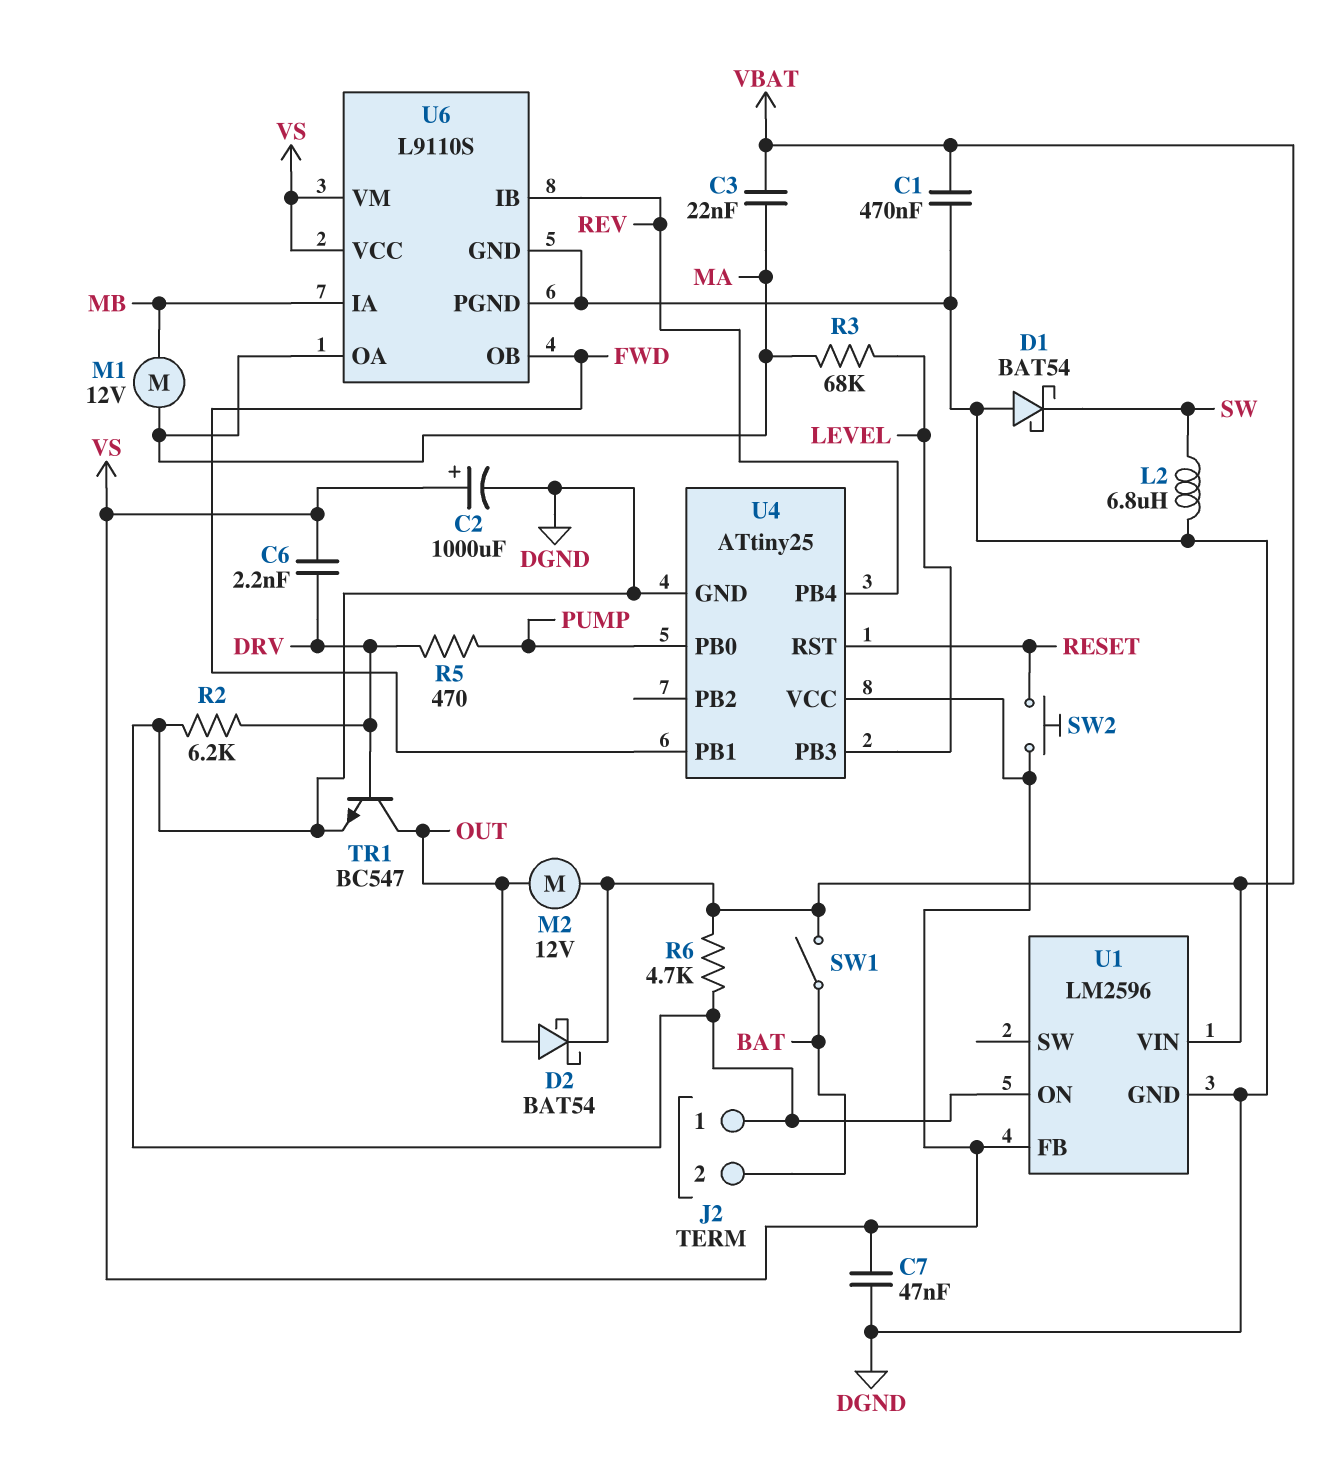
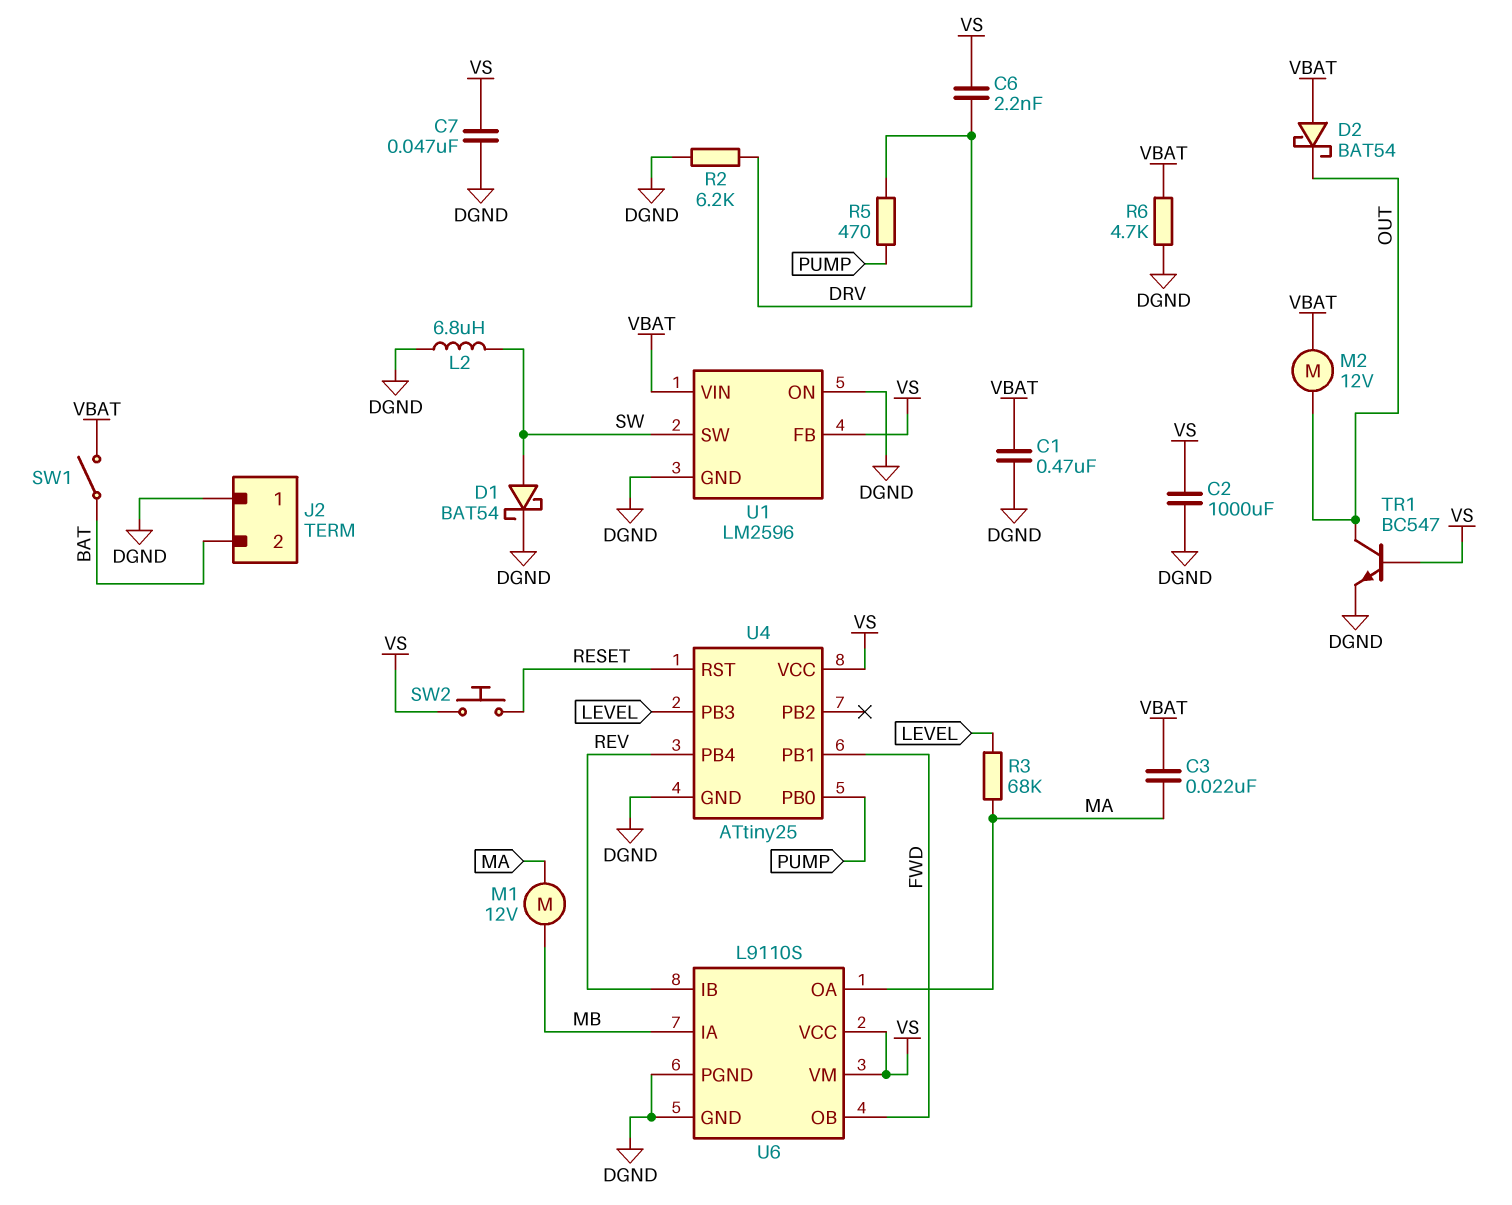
C2: 1000uF (plus VS, minus DGND) -> 1000uF (DGND, VS)
D1: schottky BAT54 (A DGND, K SW) -> schottky BAT54 (A SW, K DGND)
D2: schottky BAT54 (A OUT, K VBAT) -> schottky BAT54 (A VBAT, K OUT)
TR1: NPN BC547 (B DRV, C OUT, E DGND) -> NPN BC547 (B VS, C OUT, E DGND)
U1 pin SW: none -> SW

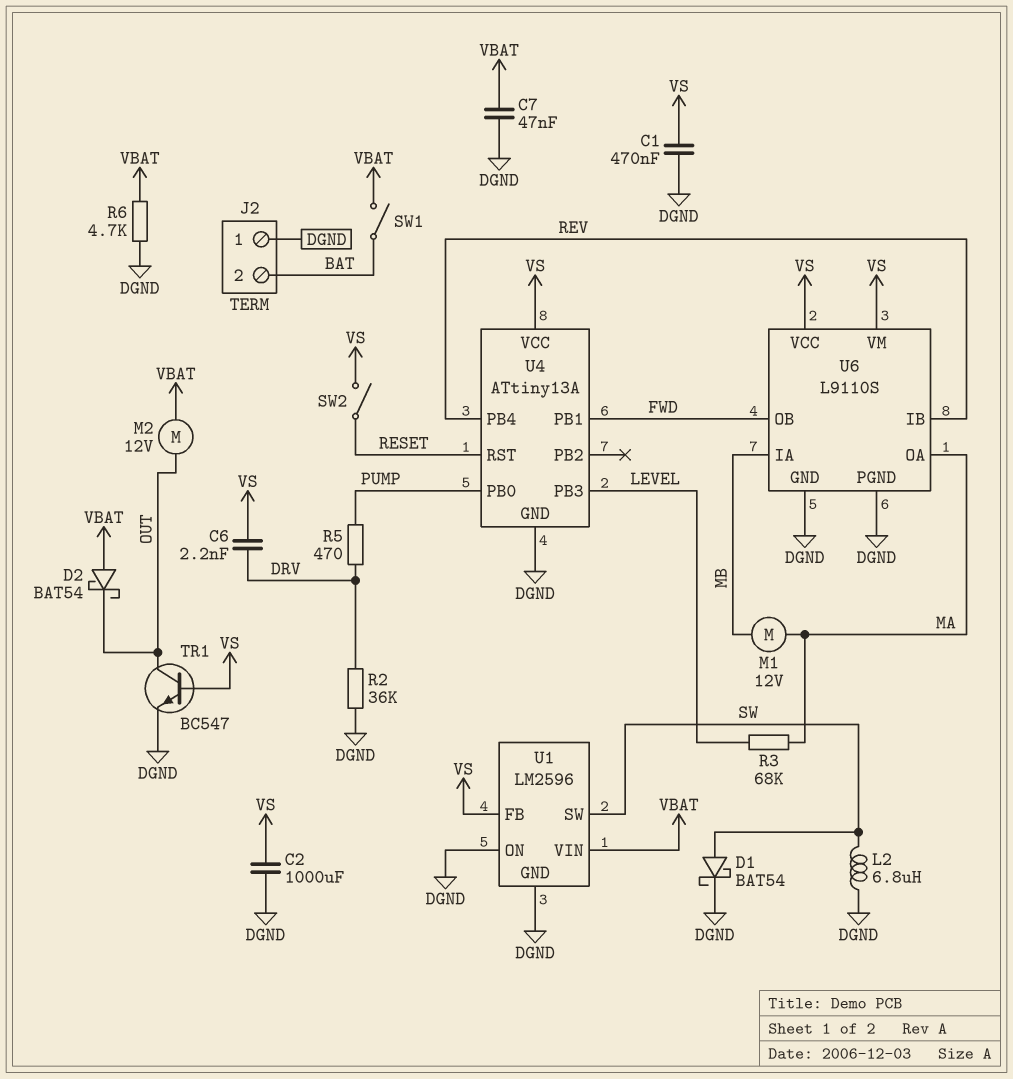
C1: 470nF (DGND, VBAT) -> 470nF (DGND, VS)
C3: 22nF (MA, VBAT) -> none
C7: 47nF (DGND, VS) -> 47nF (DGND, VBAT)
R2: 6.2k (DGND, DRV) -> 36k (DGND, DRV)
SW2: button (RESET, VS) -> switch (RESET, VS)
U4: ATtiny25 -> ATtiny13A

